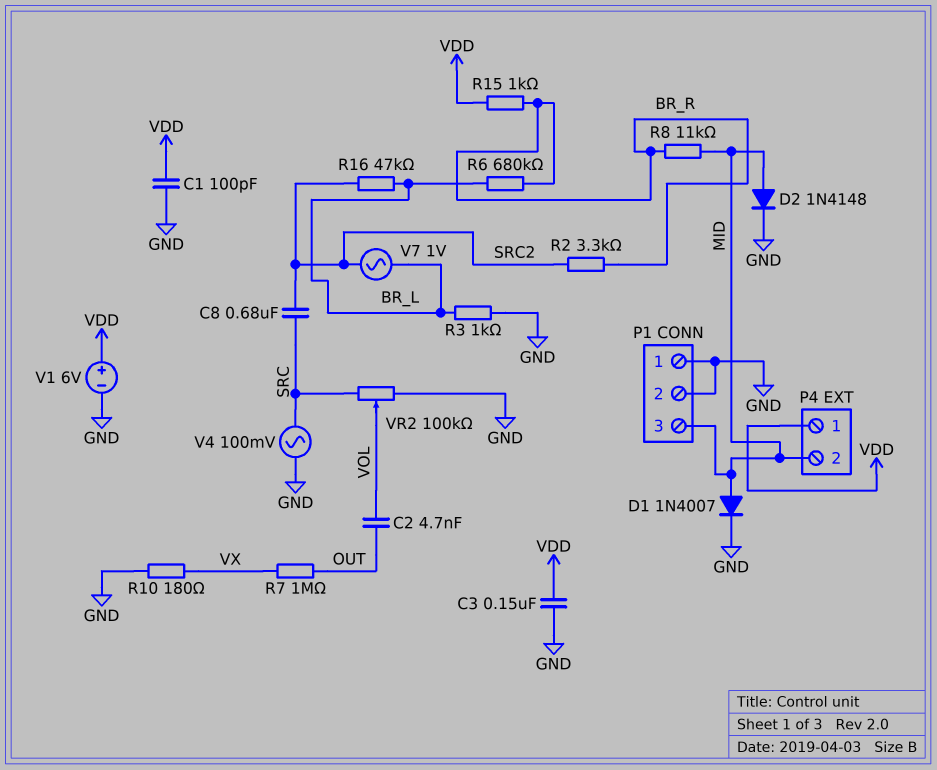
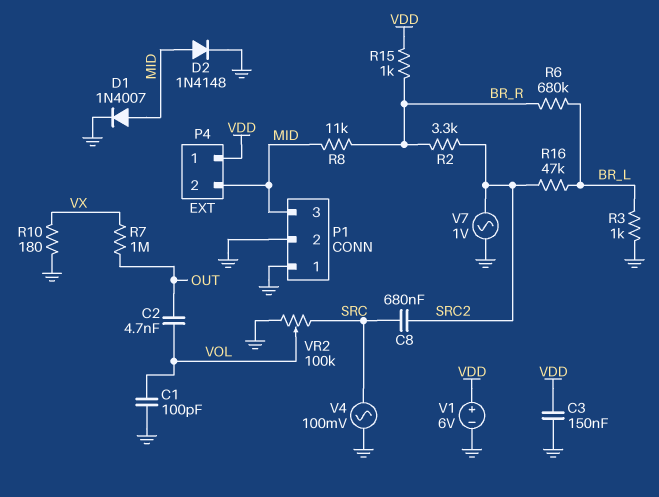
C1: 100pF (GND, VDD) -> 100pF (GND, VOL)
V7: AC 1V (BR_L, SRC2) -> AC 1V (GND, SRC2)

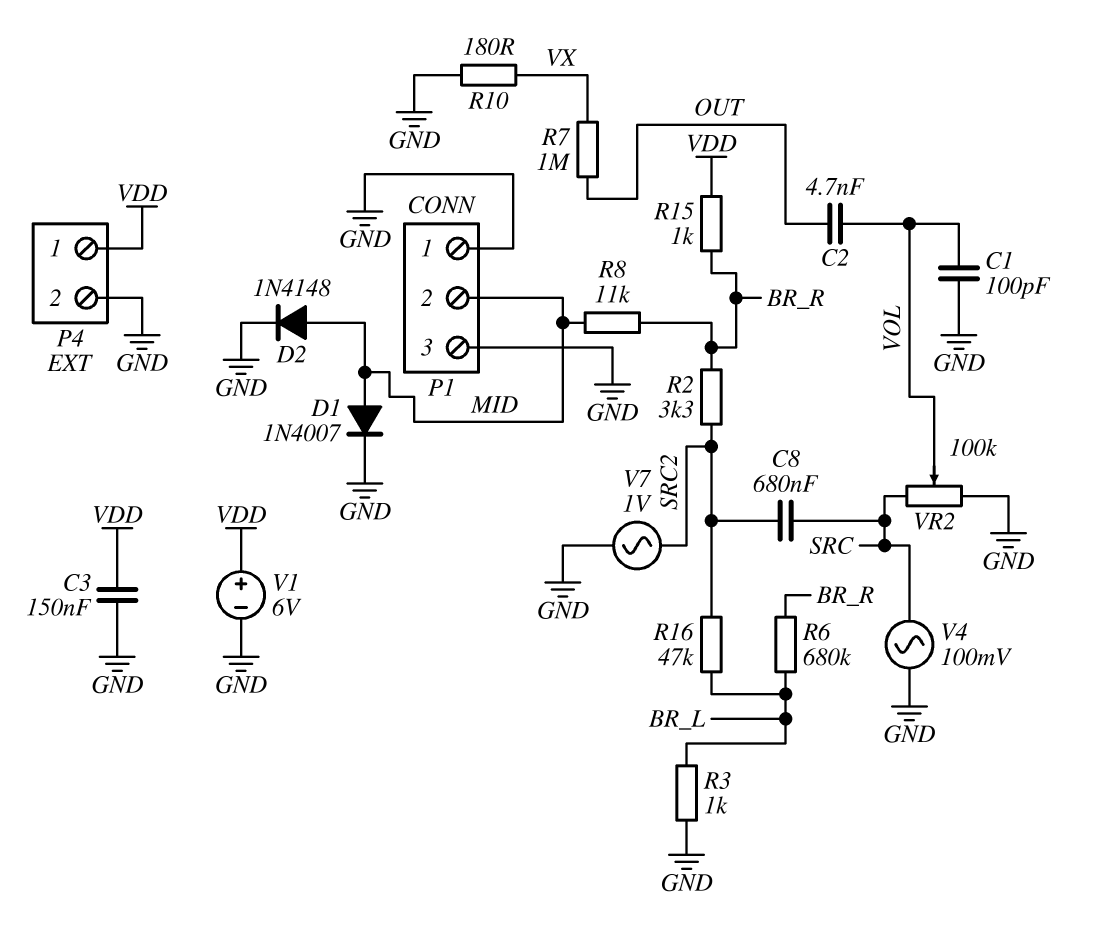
P1 pin 2: GND -> MID
P1 pin 3: MID -> GND
P4 pin 2: MID -> GND

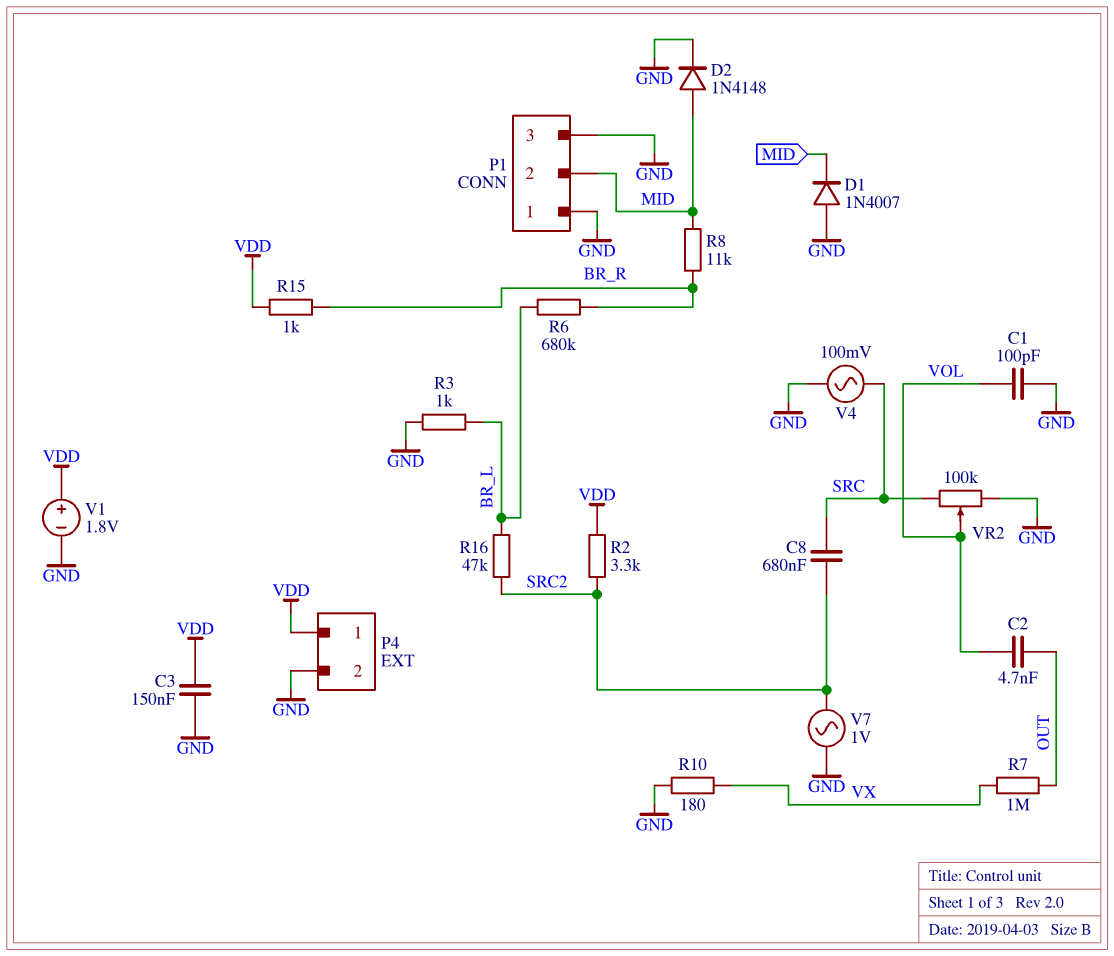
D1: diode 1N4007 (A MID, K GND) -> diode 1N4007 (A GND, K MID)
R2: 3.3k (BR_R, SRC2) -> 3.3k (SRC2, VDD)
V1: 6V (plus VDD, minus GND) -> 1.8V (plus VDD, minus GND)

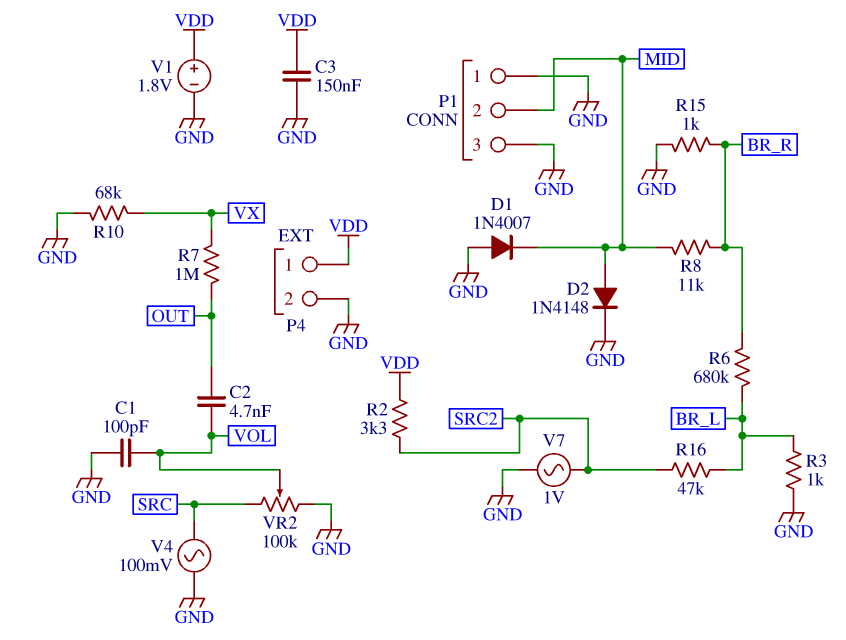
C8: 680nF (SRC, SRC2) -> none
R10: 180 (GND, VX) -> 68k (GND, VX)
R15: 1k (BR_R, VDD) -> 1k (BR_R, GND)

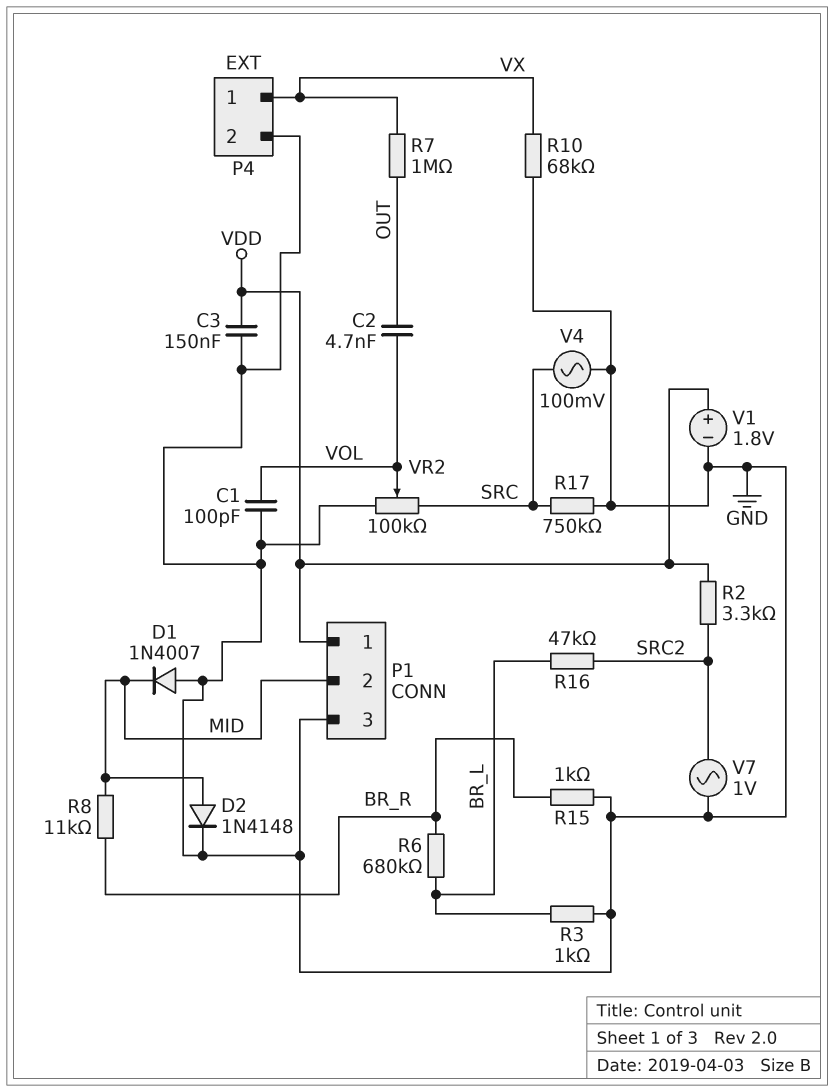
P1 pin 1: GND -> VDD
P4 pin 1: VDD -> VX
R17: none -> 750k (GND, SRC)

